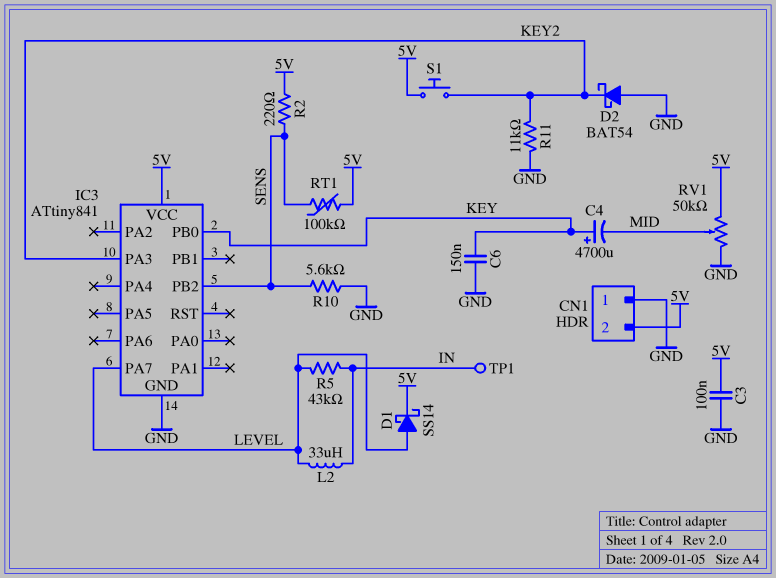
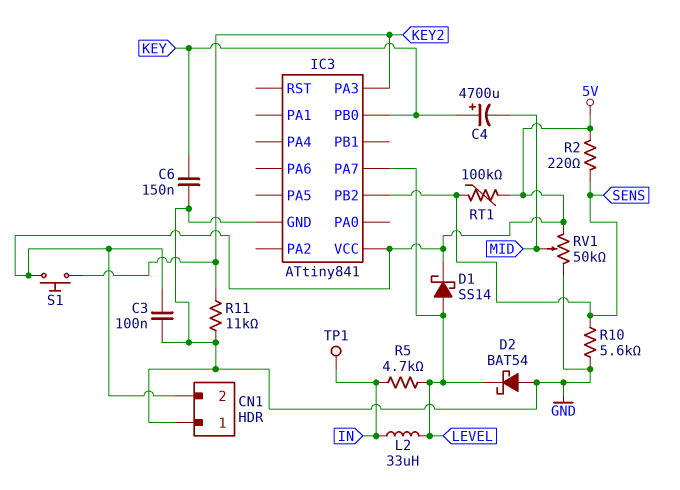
D2: schottky BAT54 (A GND, K KEY2) -> schottky BAT54 (A GND, K LEVEL)
R5: 43k (IN, LEVEL) -> 4.7k (IN, LEVEL)

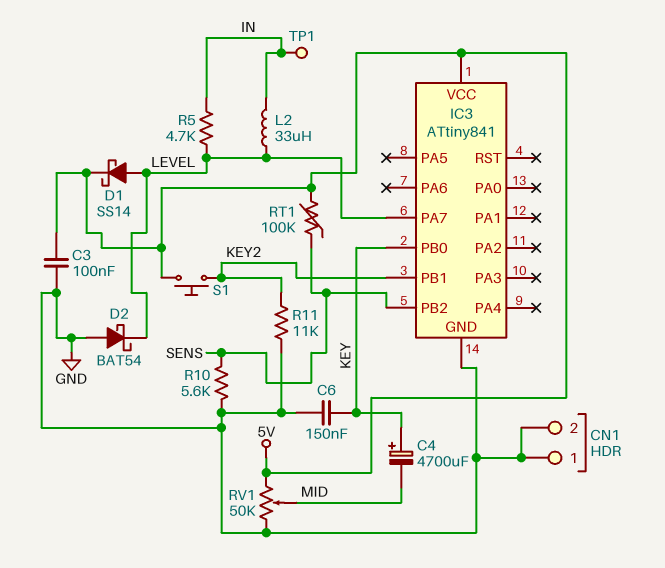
CN1 pin 2: 5V -> GND
IC3 pin PA3: KEY2 -> none
IC3 pin PB1: none -> KEY2
R2: 220 (5V, SENS) -> none

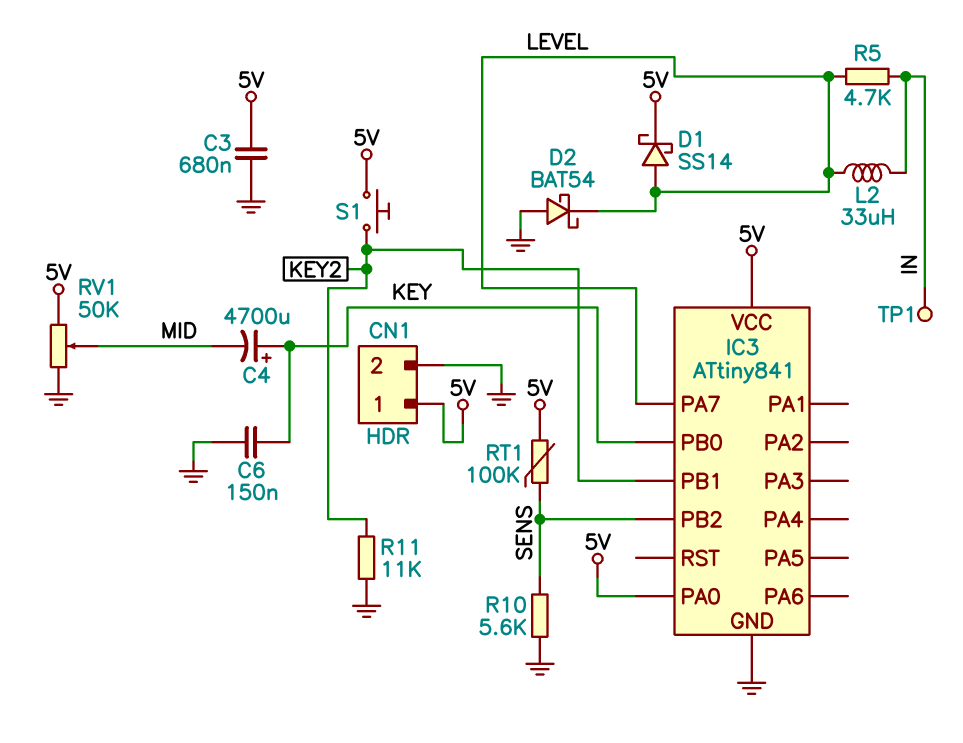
C3: 100nF (5V, GND) -> 680nF (5V, GND)
CN1 pin 1: GND -> 5V
IC3 pin PA0: none -> 5V

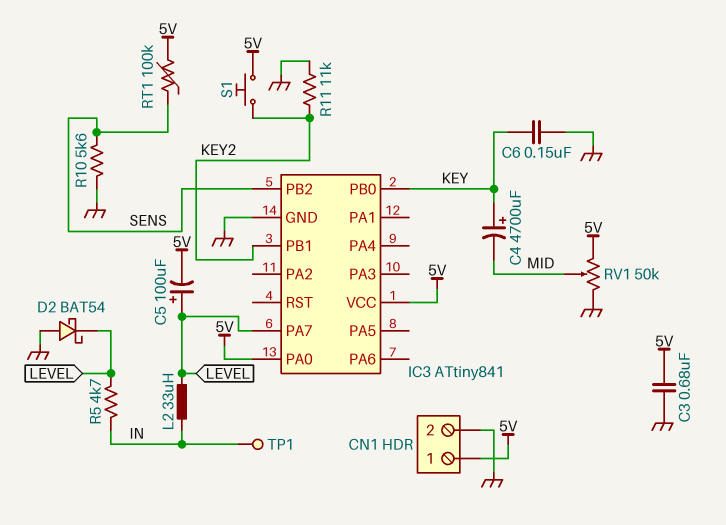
C5: none -> 100uF (plus LEVEL, minus 5V)
D1: schottky SS14 (A LEVEL, K 5V) -> none

